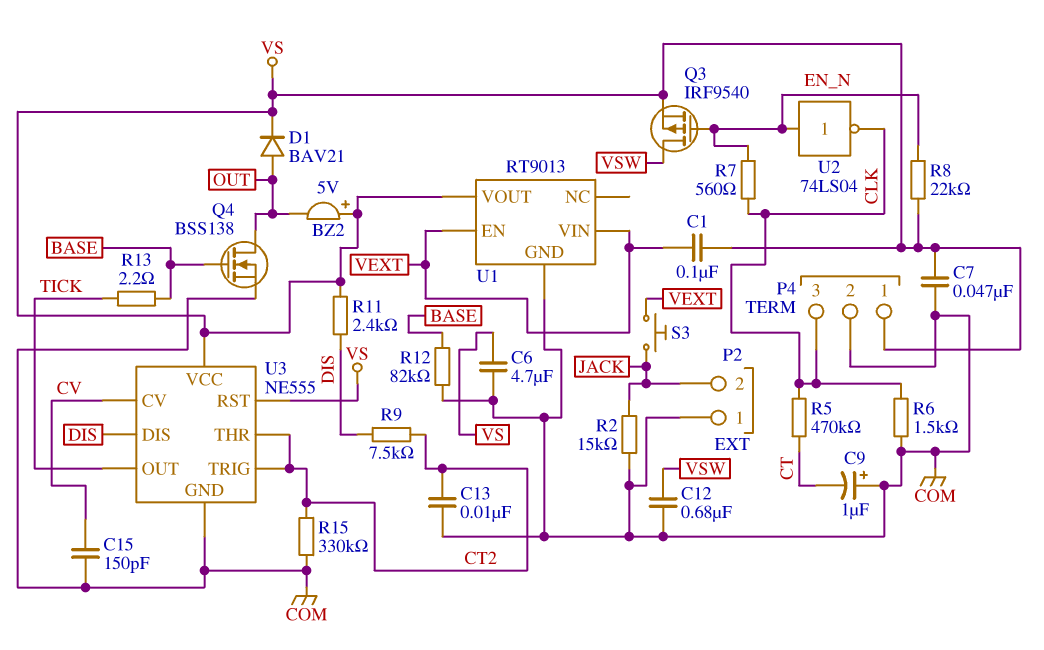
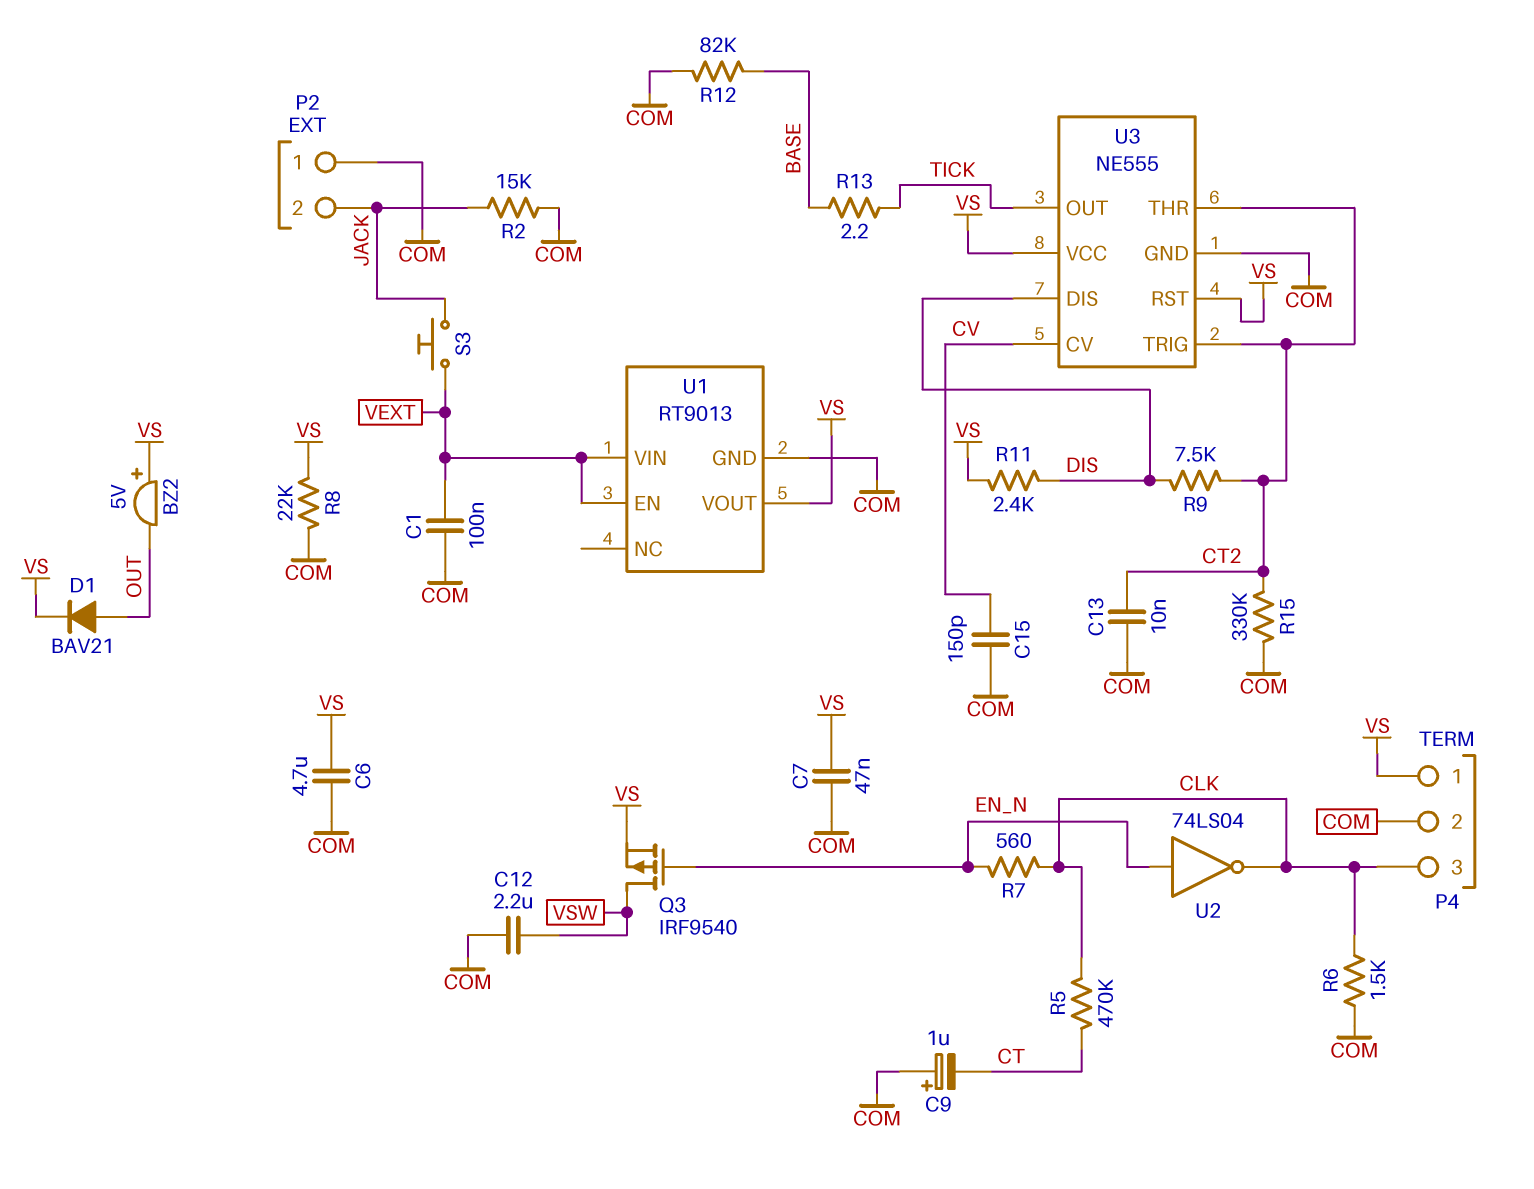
C1: 100nF (VEXT, VS) -> 100nF (COM, VEXT)
C12: 680nF (COM, VSW) -> 2.2uF (COM, VSW)
Q4: NMOS BSS138 (G BASE, D OUT, S COM) -> none
R8: 22k (EN_N, VS) -> 22k (COM, VS)

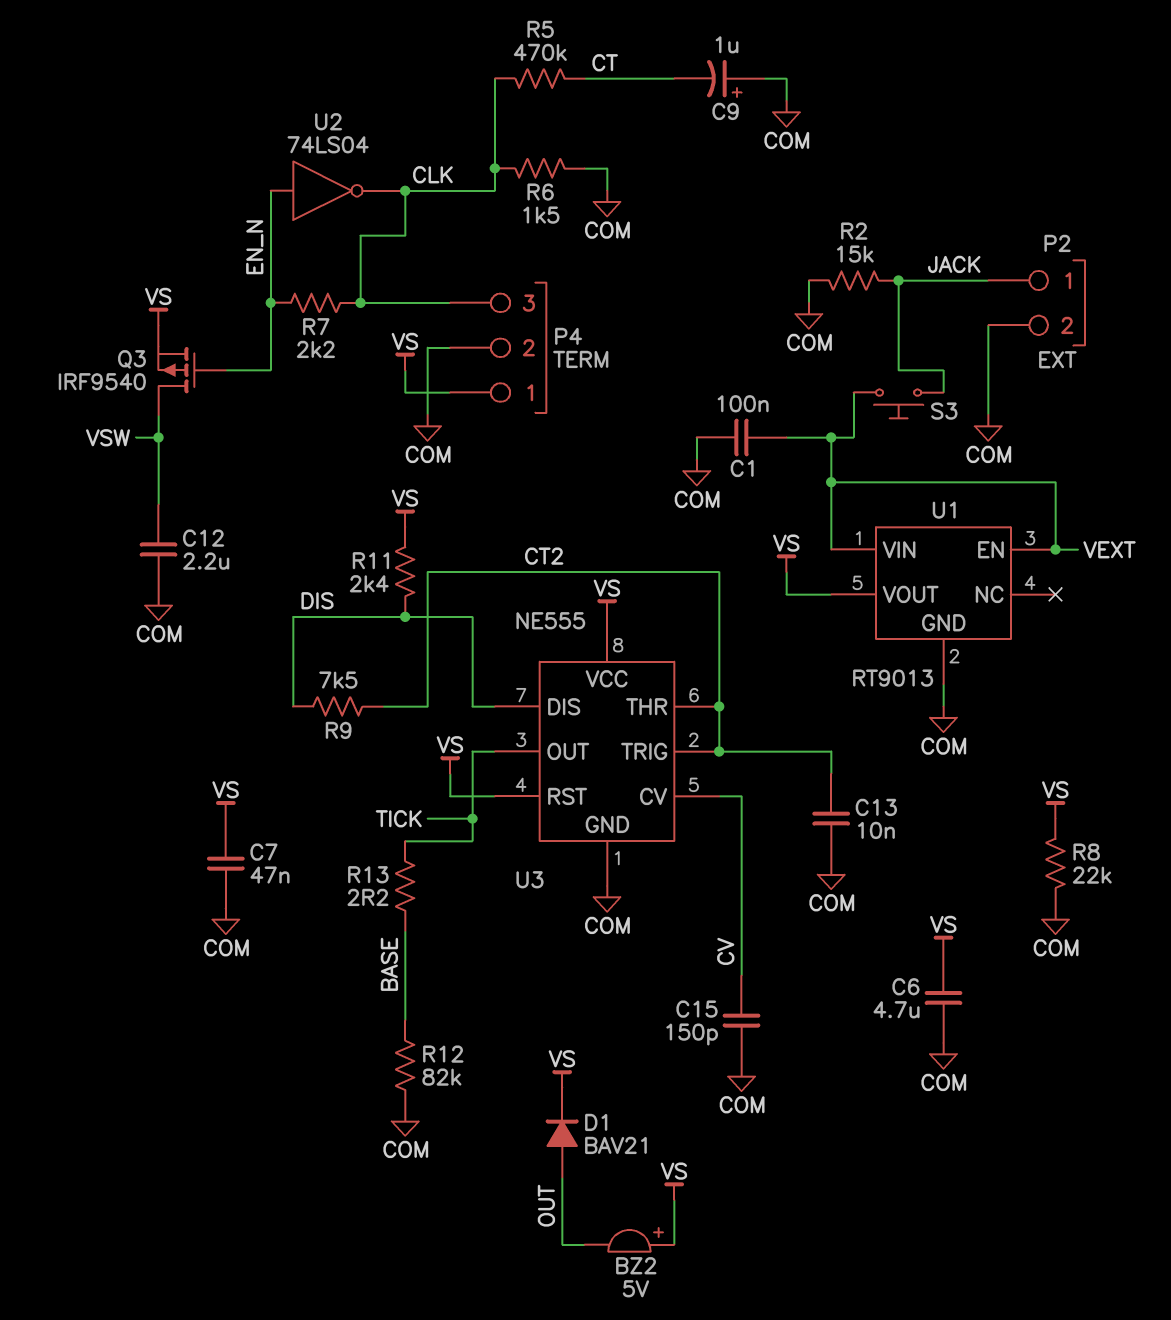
P2 pin 1: COM -> JACK
P2 pin 2: JACK -> COM
R7: 560 (CLK, EN_N) -> 2.2k (CLK, EN_N)
R15: 330k (COM, CT2) -> none

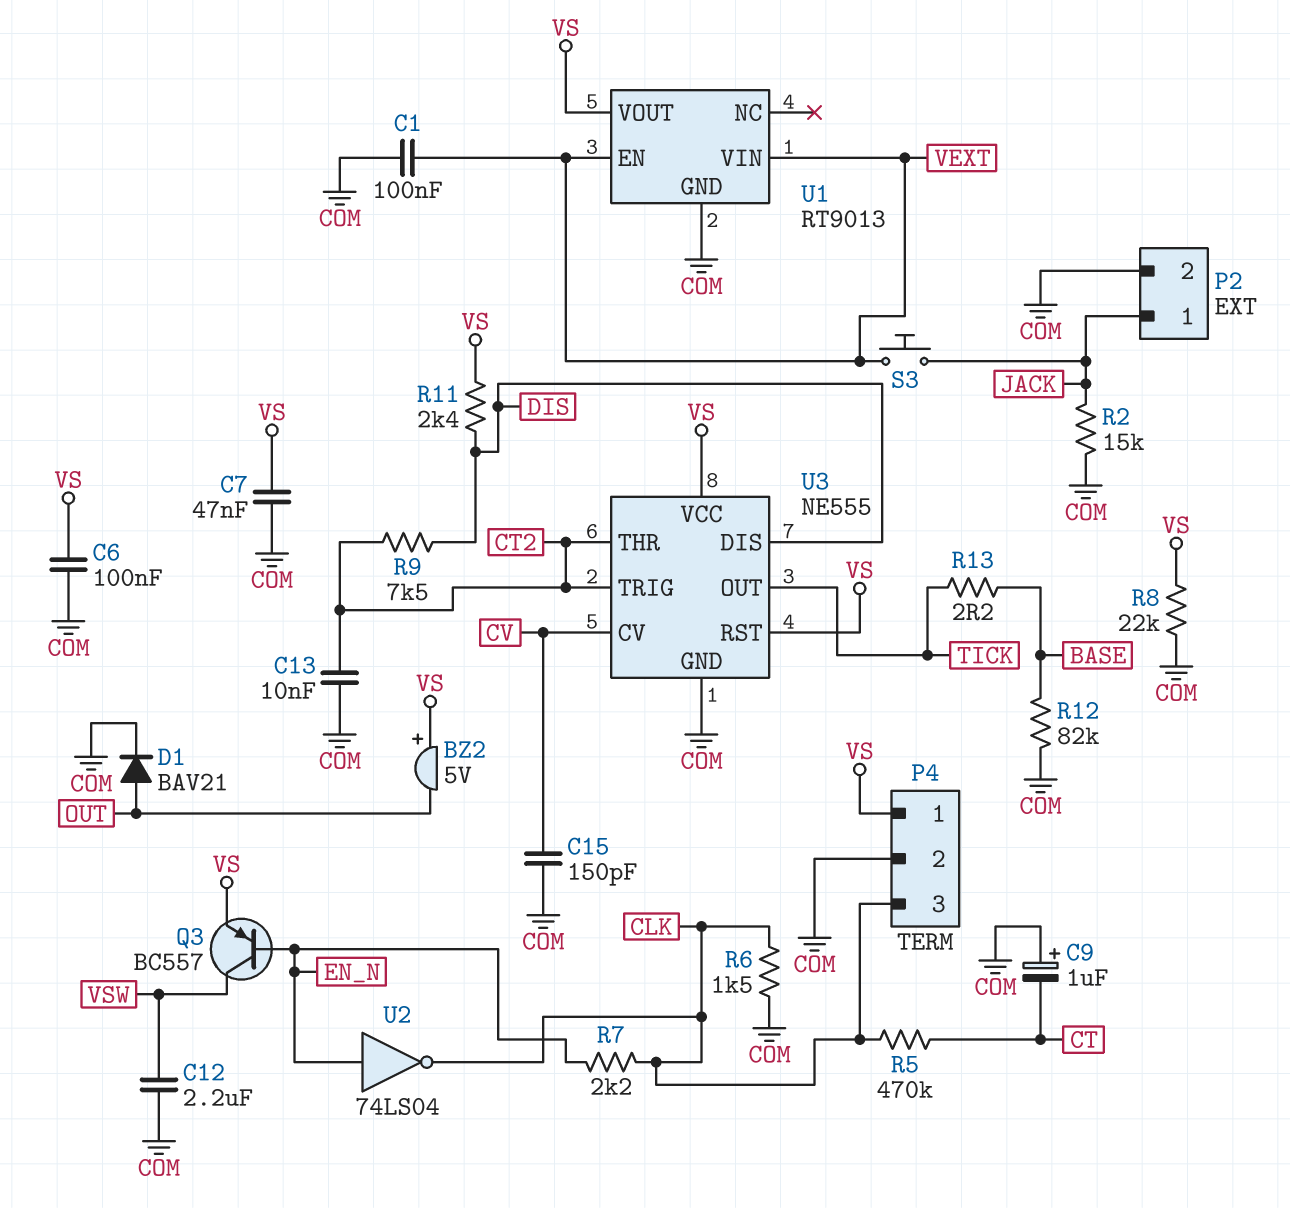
C6: 4.7uF (COM, VS) -> 100nF (COM, VS)
D1: diode BAV21 (A OUT, K VS) -> diode BAV21 (A OUT, K COM)
Q3: PMOS IRF9540 (G EN_N, D VSW, S VS) -> PNP BC557 (B EN_N, C VSW, E VS)

